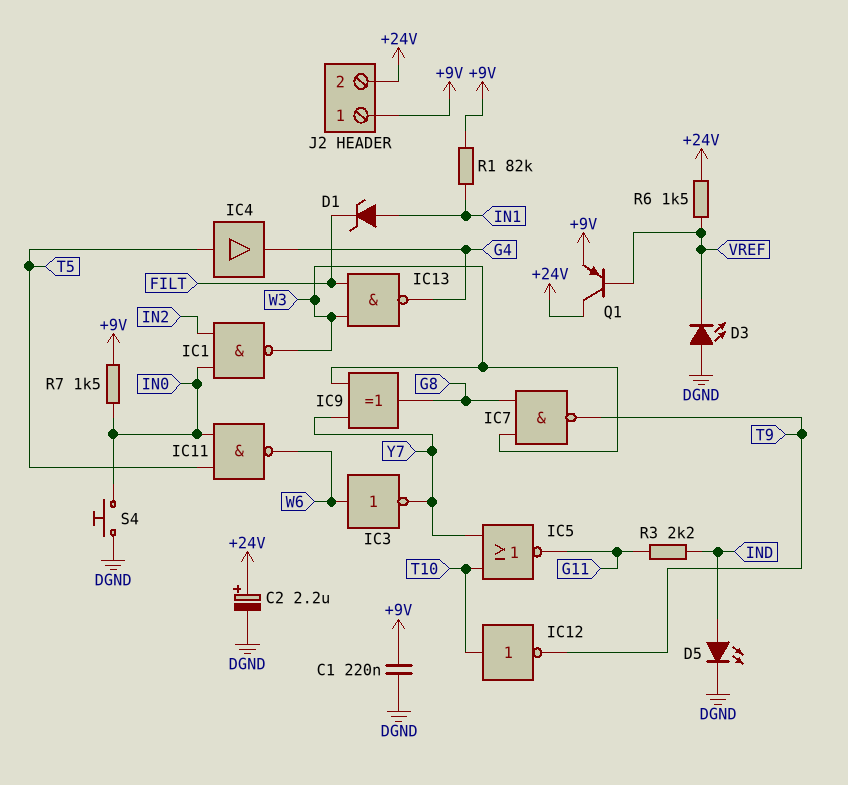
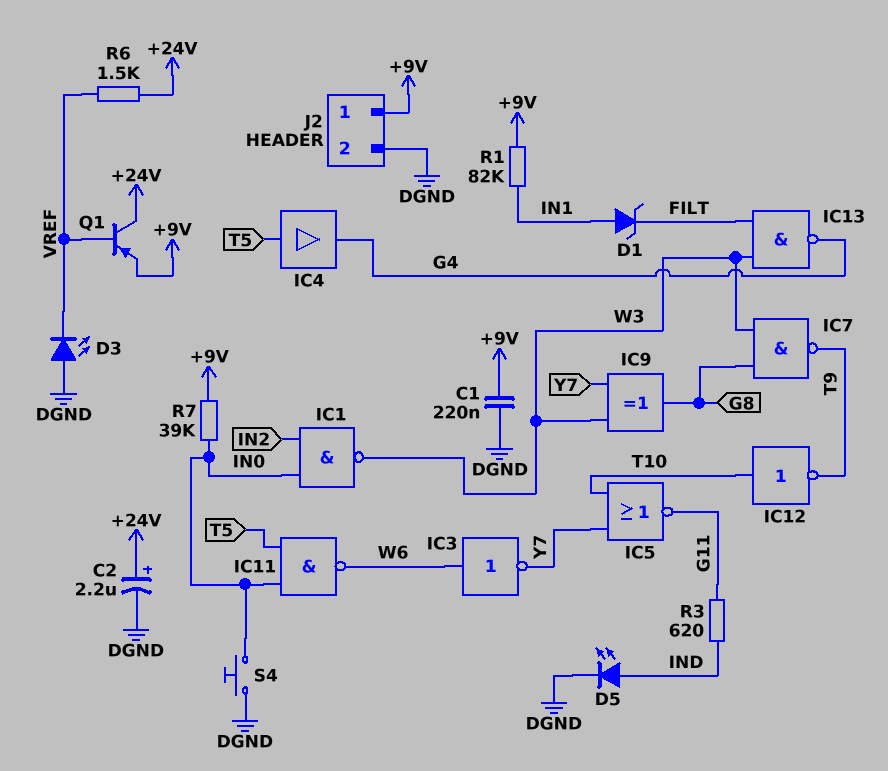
J2 pin 2: +24V -> DGND
R3: 2.2k (G11, IND) -> 620 (G11, IND)
R7: 1.5k (+9V, IN0) -> 39k (+9V, IN0)

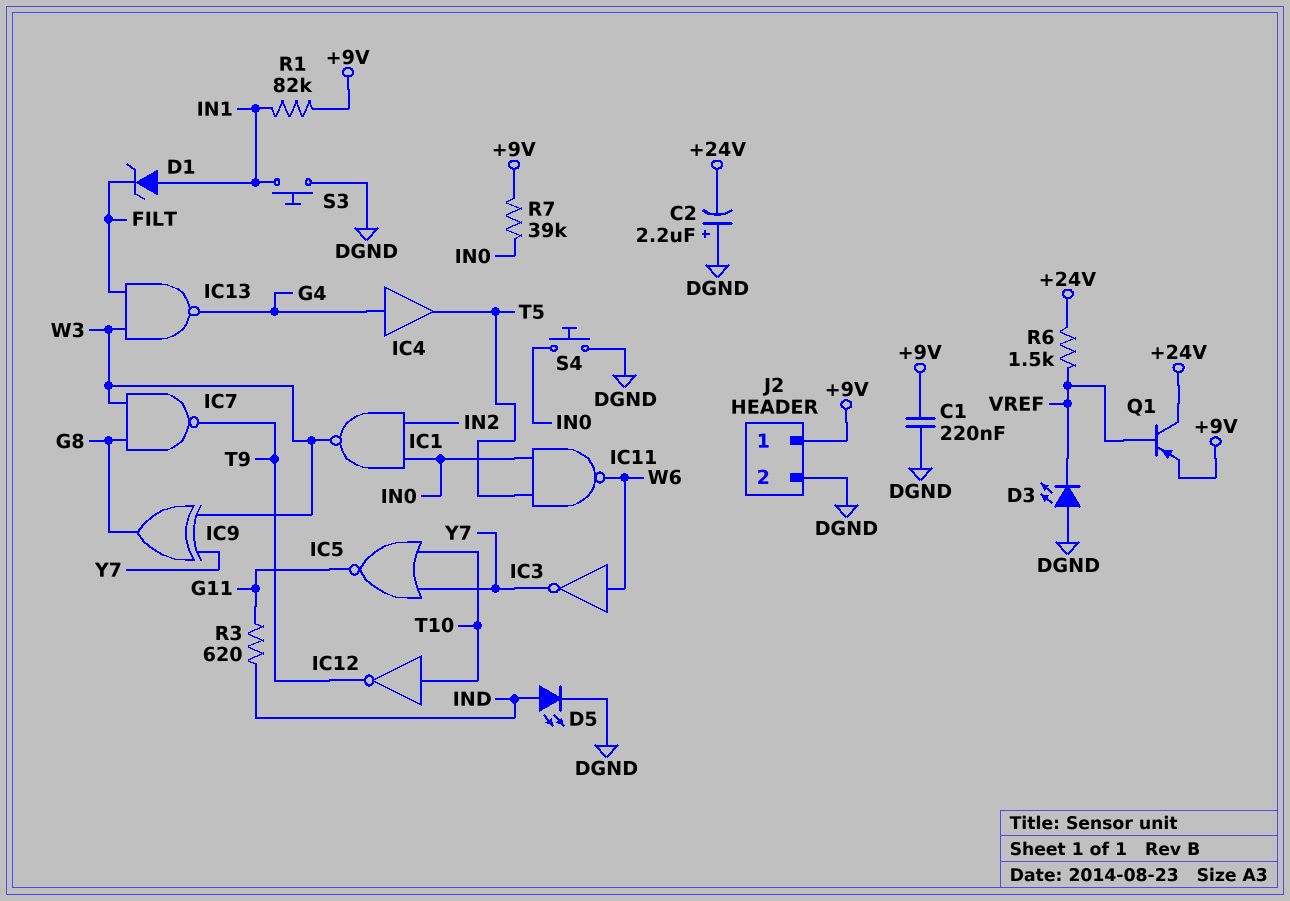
C2: 2.2uF (plus +24V, minus DGND) -> 2.2uF (plus DGND, minus +24V)
IC4: buffer (in T5, out G4) -> buffer (in G4, out T5)
S3: none -> button (DGND, IN1)

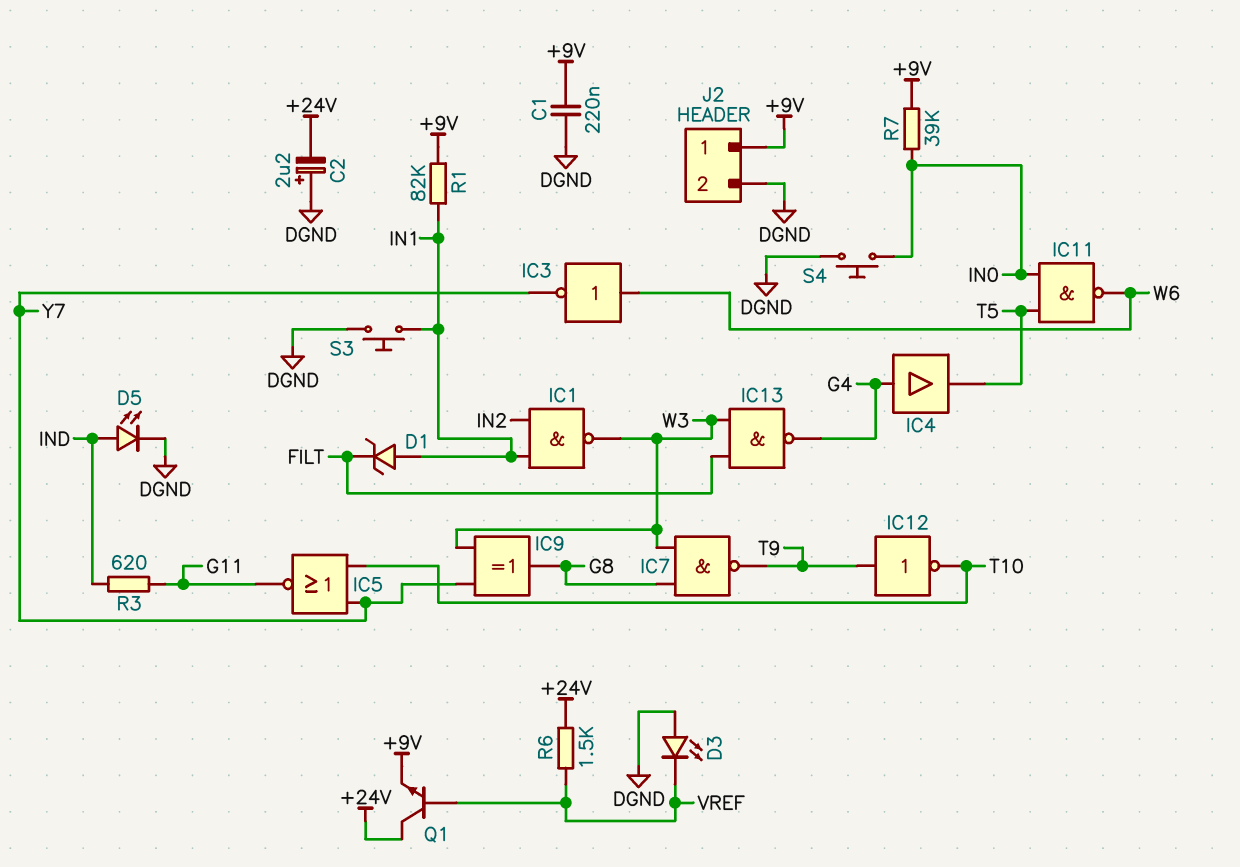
IC1: NAND (in IN0, in IN2, out W3) -> NAND (in IN1, in IN2, out W3)
IC12: NOT (in T10, out T9) -> NOT (in T9, out T10)
Q1: PNP (B VREF, C +24V, E +9V) -> NPN (B VREF, C +24V, E +9V)

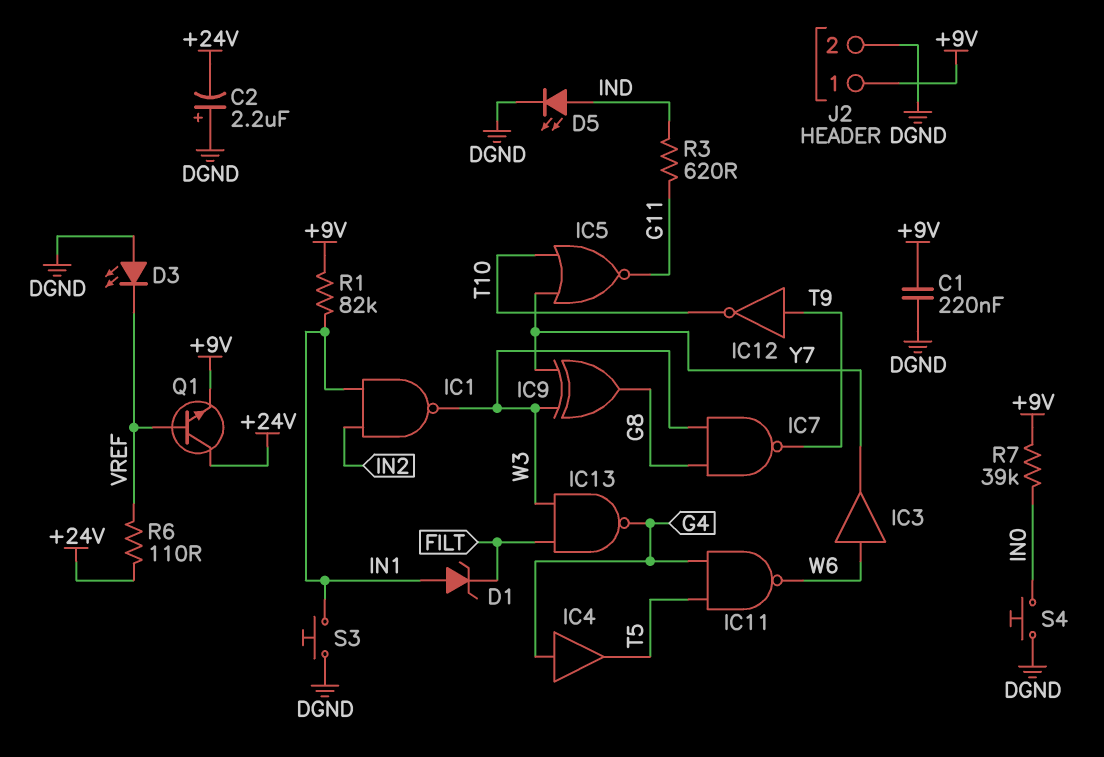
IC3: NOT (in W6, out Y7) -> buffer (in W6, out Y7)
IC11: NAND (in IN0, in T5, out W6) -> NAND (in G4, in T5, out W6)
R6: 1.5k (+24V, VREF) -> 110 (+24V, VREF)

